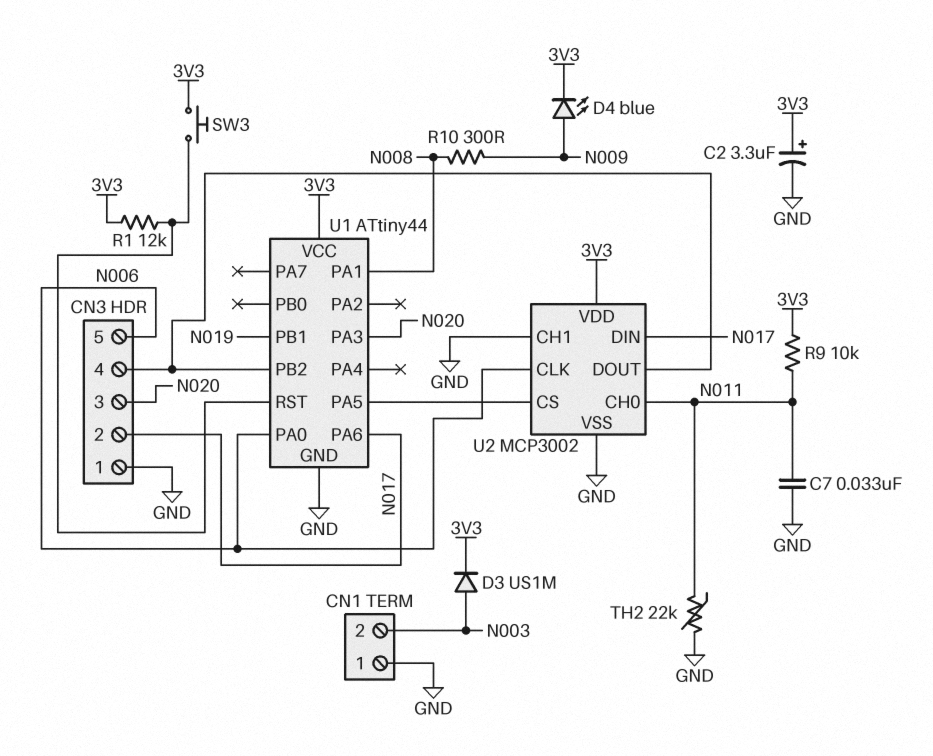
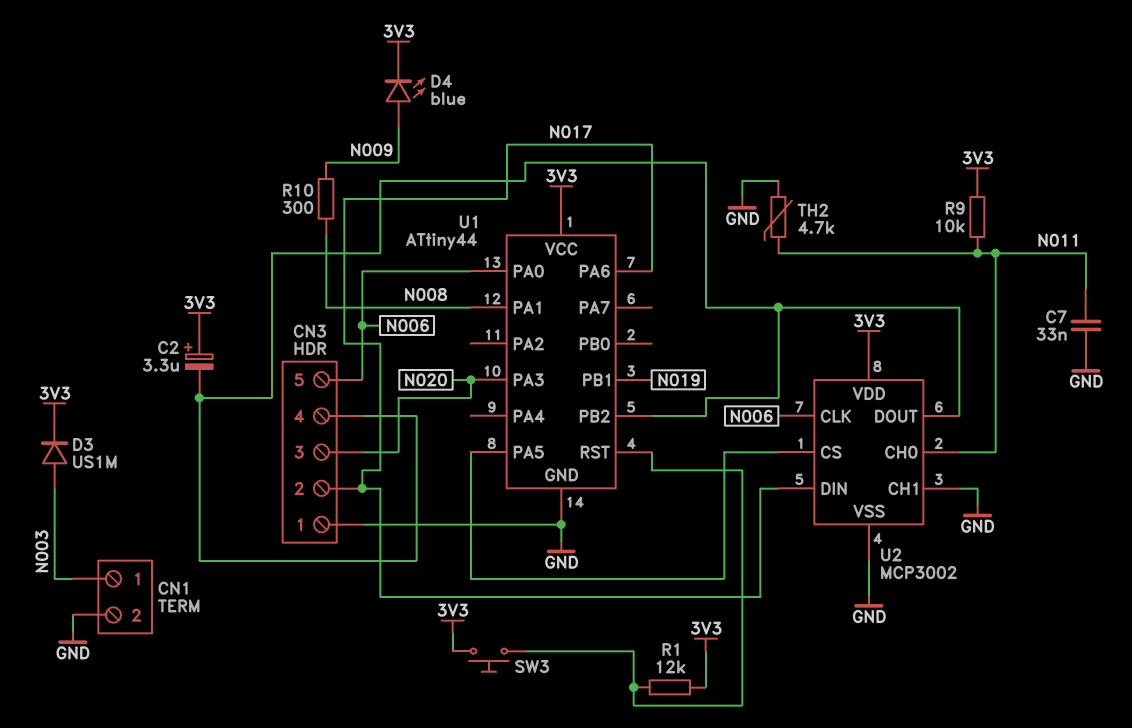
C2: 3.3uF (plus 3V3, minus GND) -> 3.3uF (plus 3V3, minus CN3/4)
CN1 pin 1: GND -> N003
CN1 pin 2: N003 -> GND
TH2: 22k (GND, N011) -> 4.7k (GND, N011)

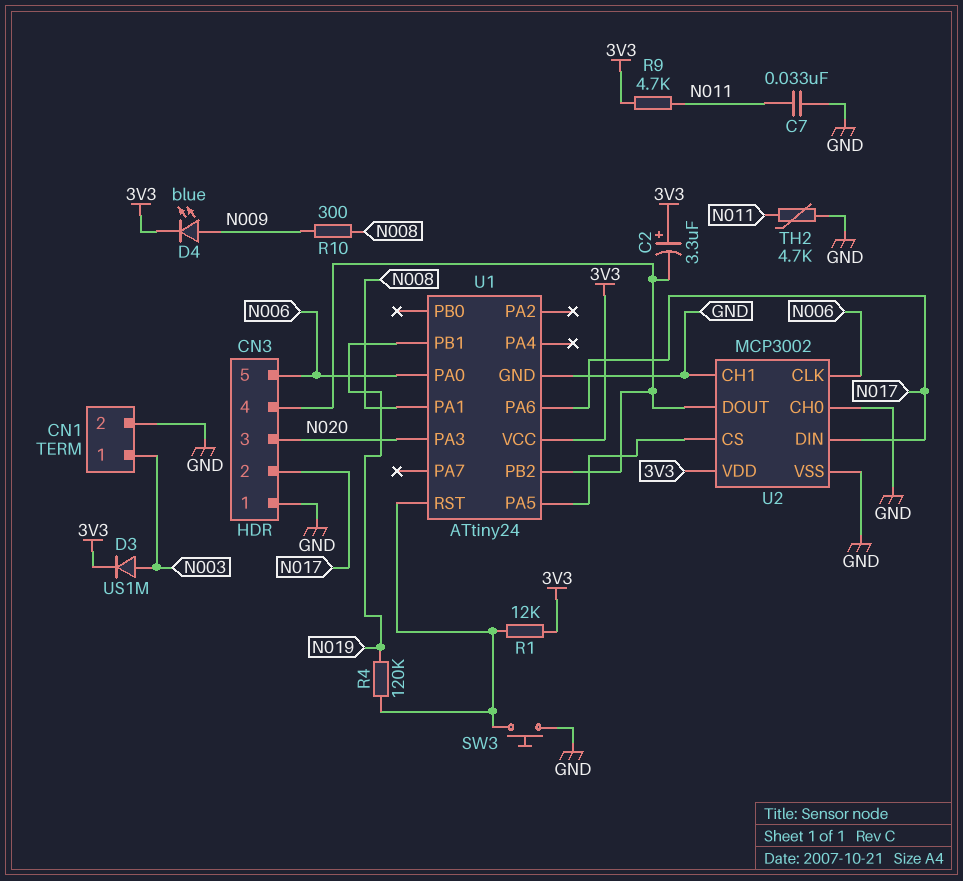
R4: none -> 120k (N019, U1/RST)
R9: 10k (3V3, N011) -> 4.7k (3V3, N011)
SW3: button (3V3, U1/RST) -> button (GND, U1/RST)
U1: ATtiny44 -> ATtiny24
U2 pin CH0: N011 -> GND

